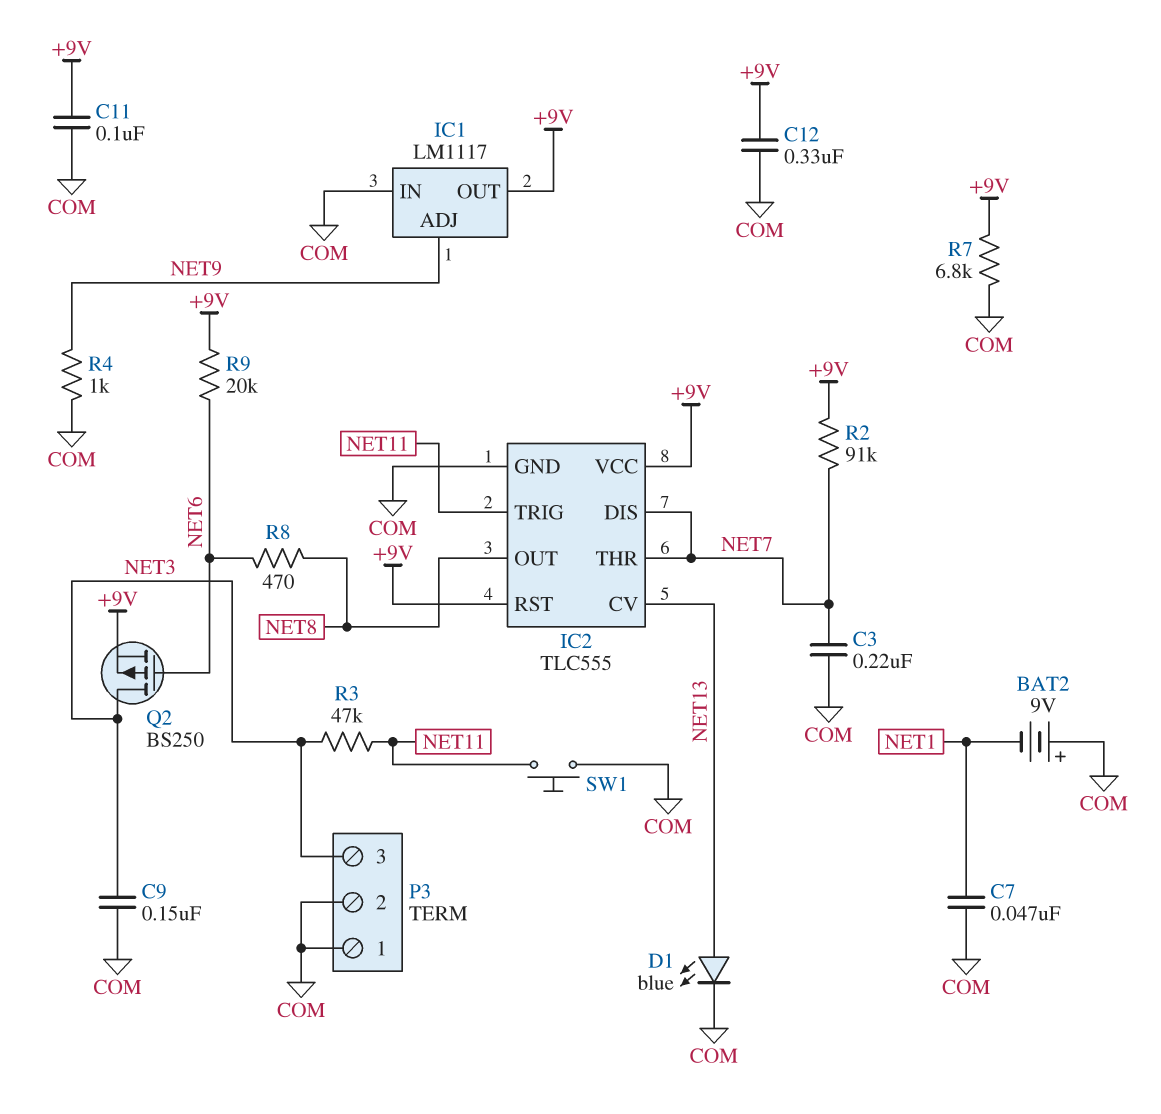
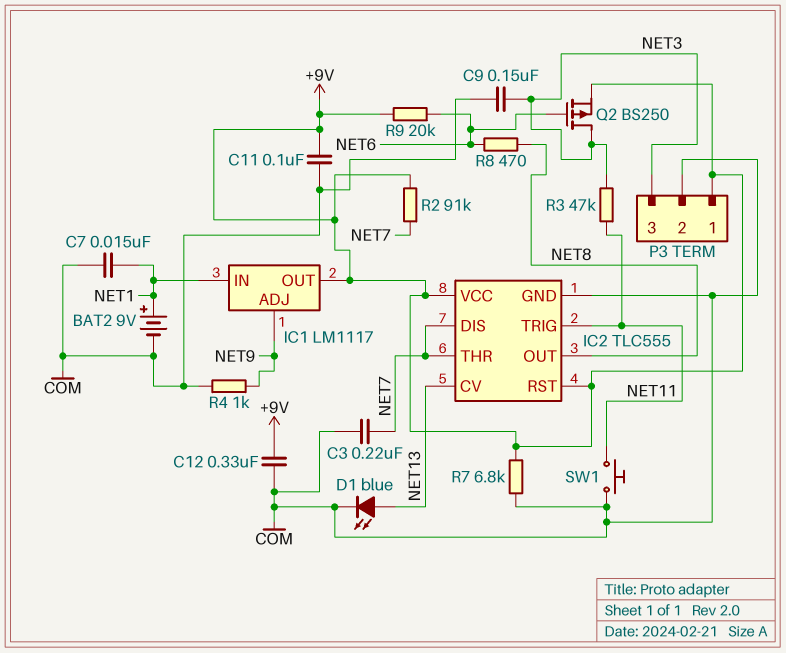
BAT2: 9V (plus COM, minus NET1) -> 9V (plus NET1, minus COM)
C7: 47nF (COM, NET1) -> 15nF (COM, NET1)
IC1 pin IN: COM -> NET1
P3 pin 1: COM -> +9V

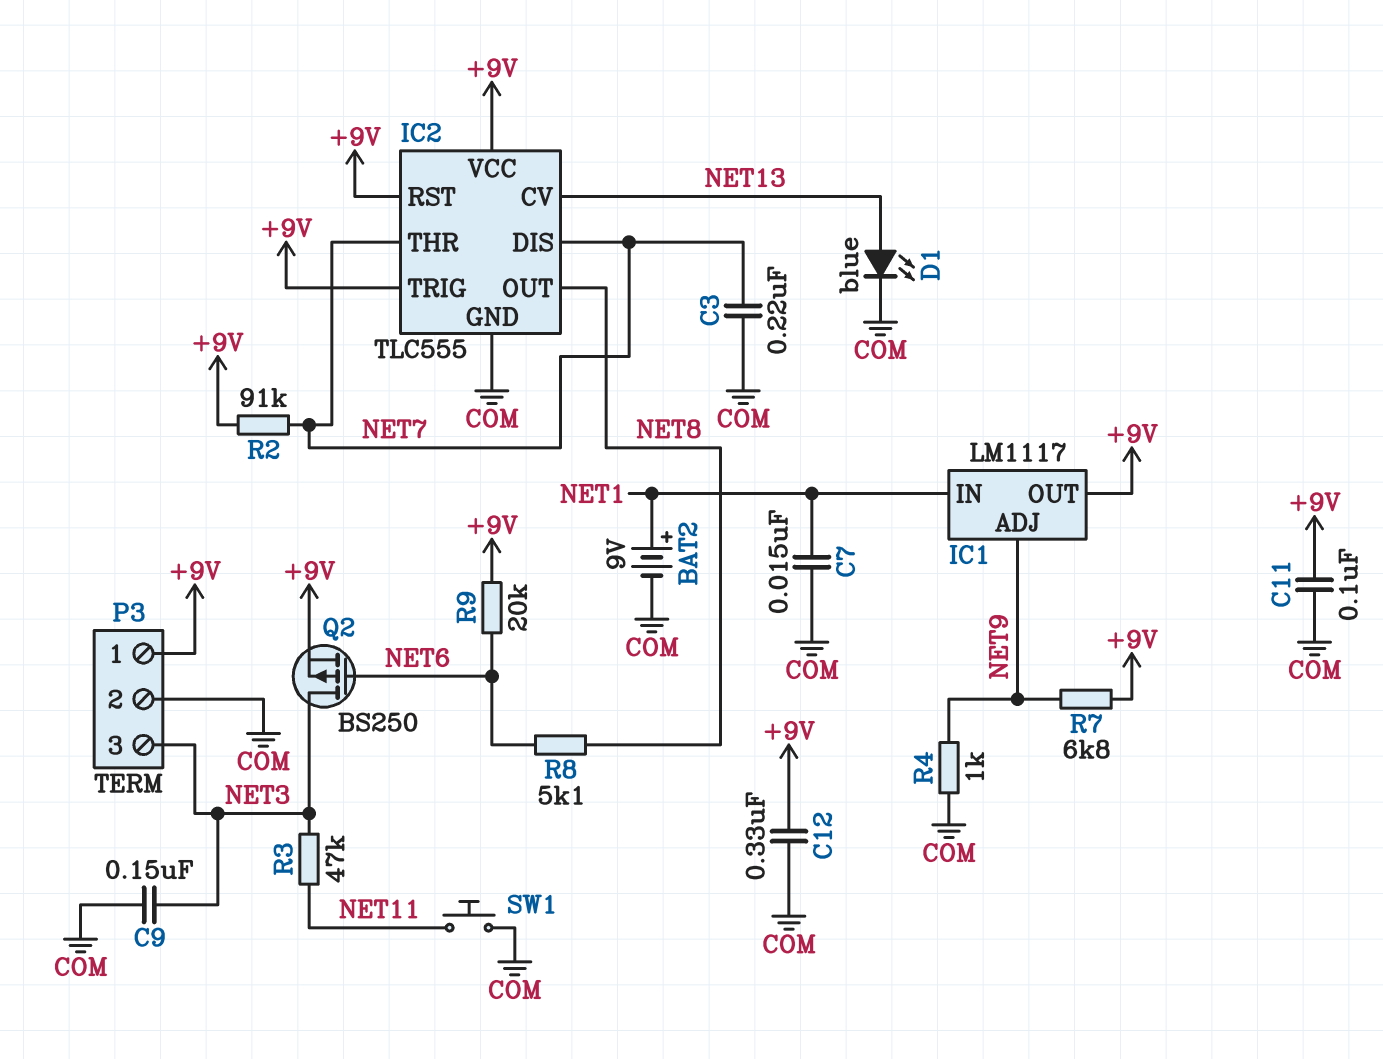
IC2 pin TRIG: NET11 -> +9V
R7: 6.8k (+9V, COM) -> 6.8k (+9V, NET9)
R8: 470 (NET6, NET8) -> 5.1k (NET6, NET8)

